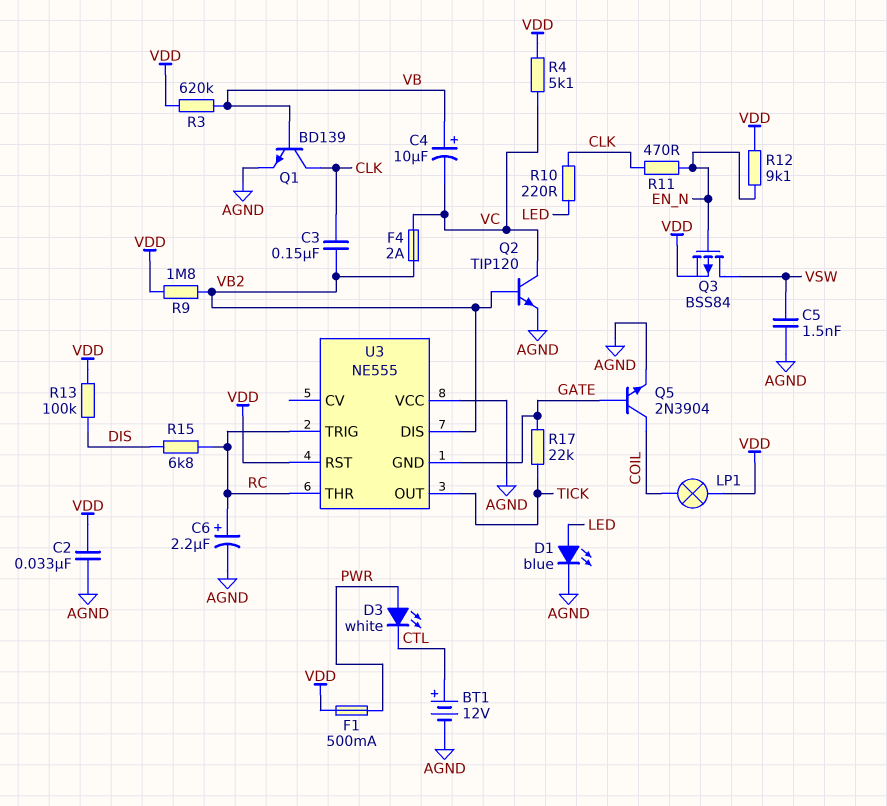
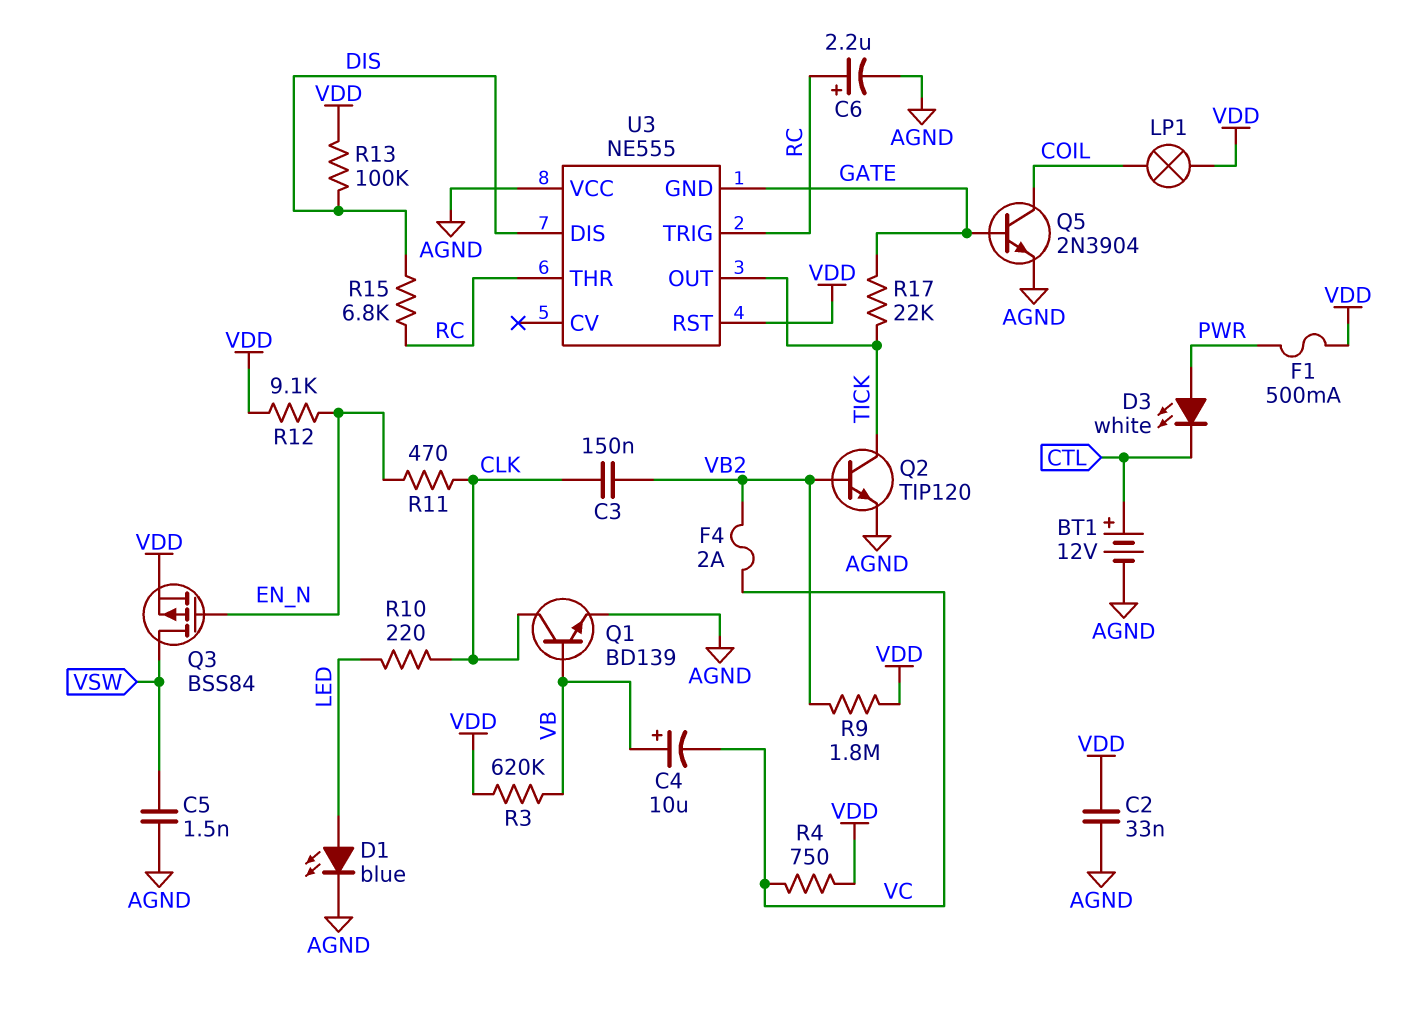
Q2: NPN TIP120 (B VB2, C VC, E AGND) -> NPN TIP120 (B VB2, C TICK, E AGND)
R4: 5.1k (VC, VDD) -> 750 (VC, VDD)
U3 pin DIS: VB2 -> DIS

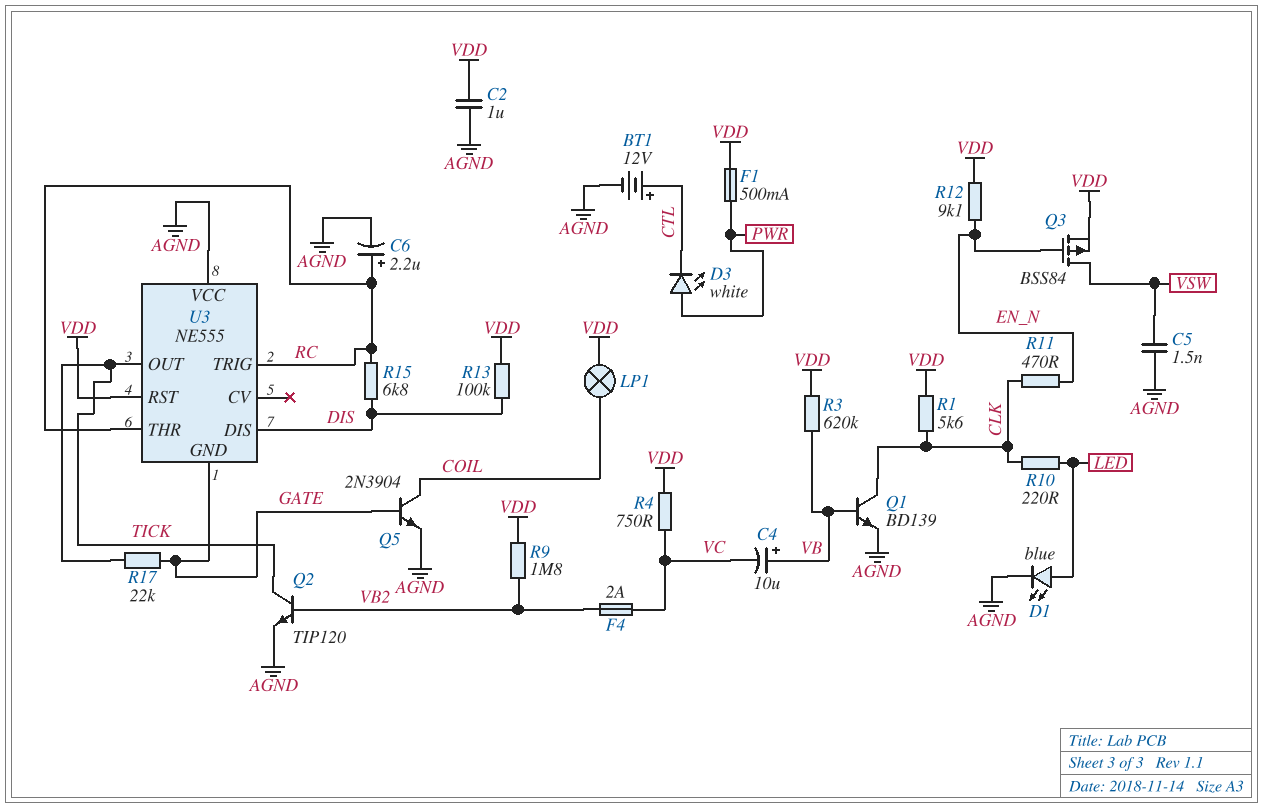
C2: 33nF (AGND, VDD) -> 1uF (AGND, VDD)
C3: 150nF (CLK, VB2) -> none
R1: none -> 5.6k (CLK, VDD)

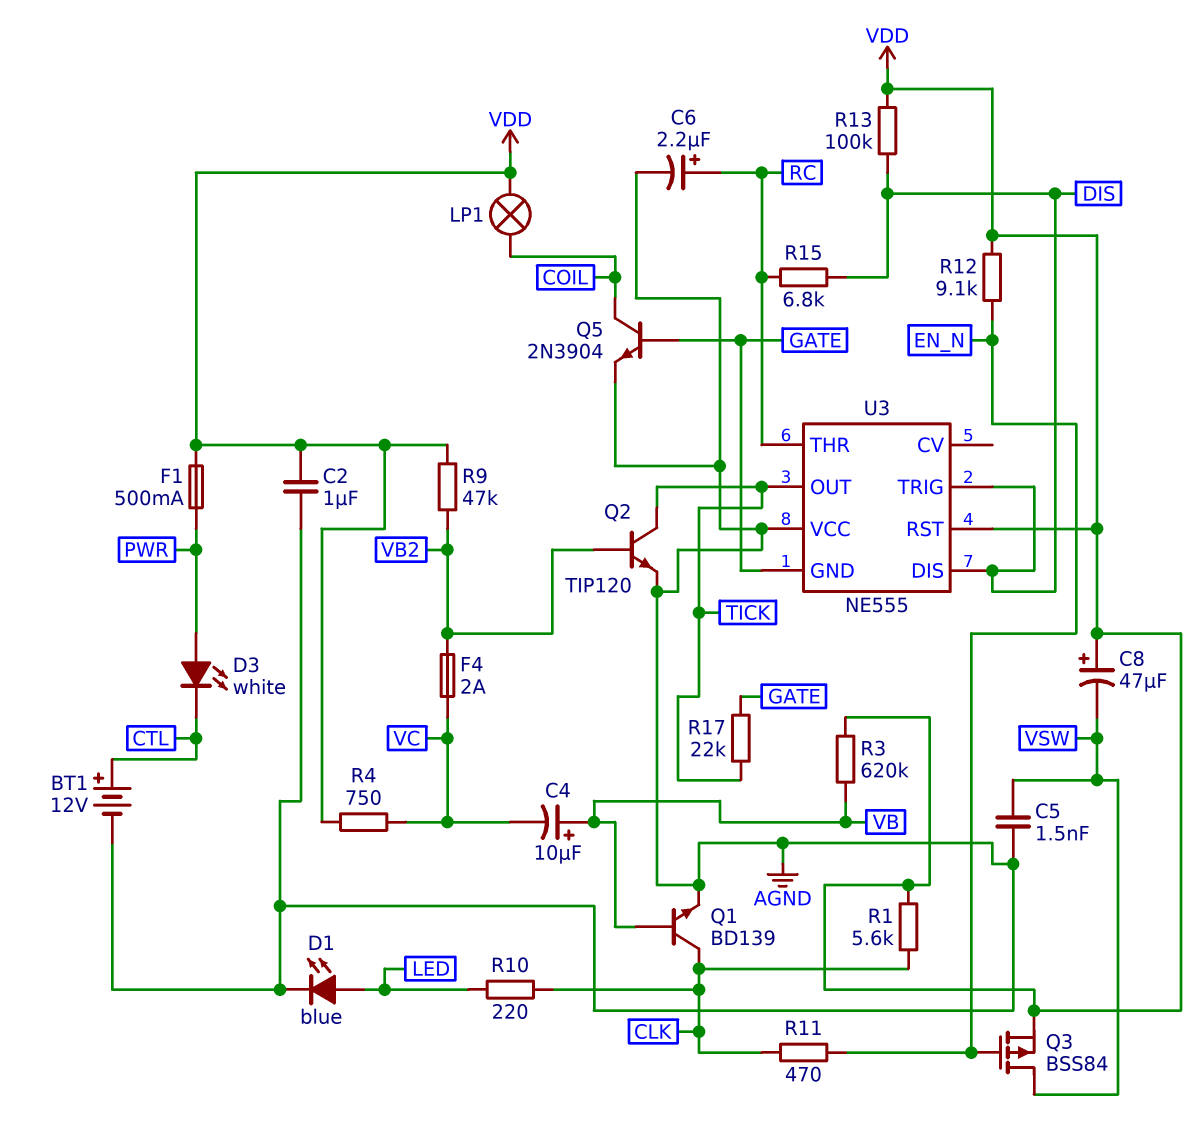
C8: none -> 47uF (plus VDD, minus VSW)
R9: 1.8M (VB2, VDD) -> 47k (VB2, VDD)
U3 pin TRIG: RC -> DIS

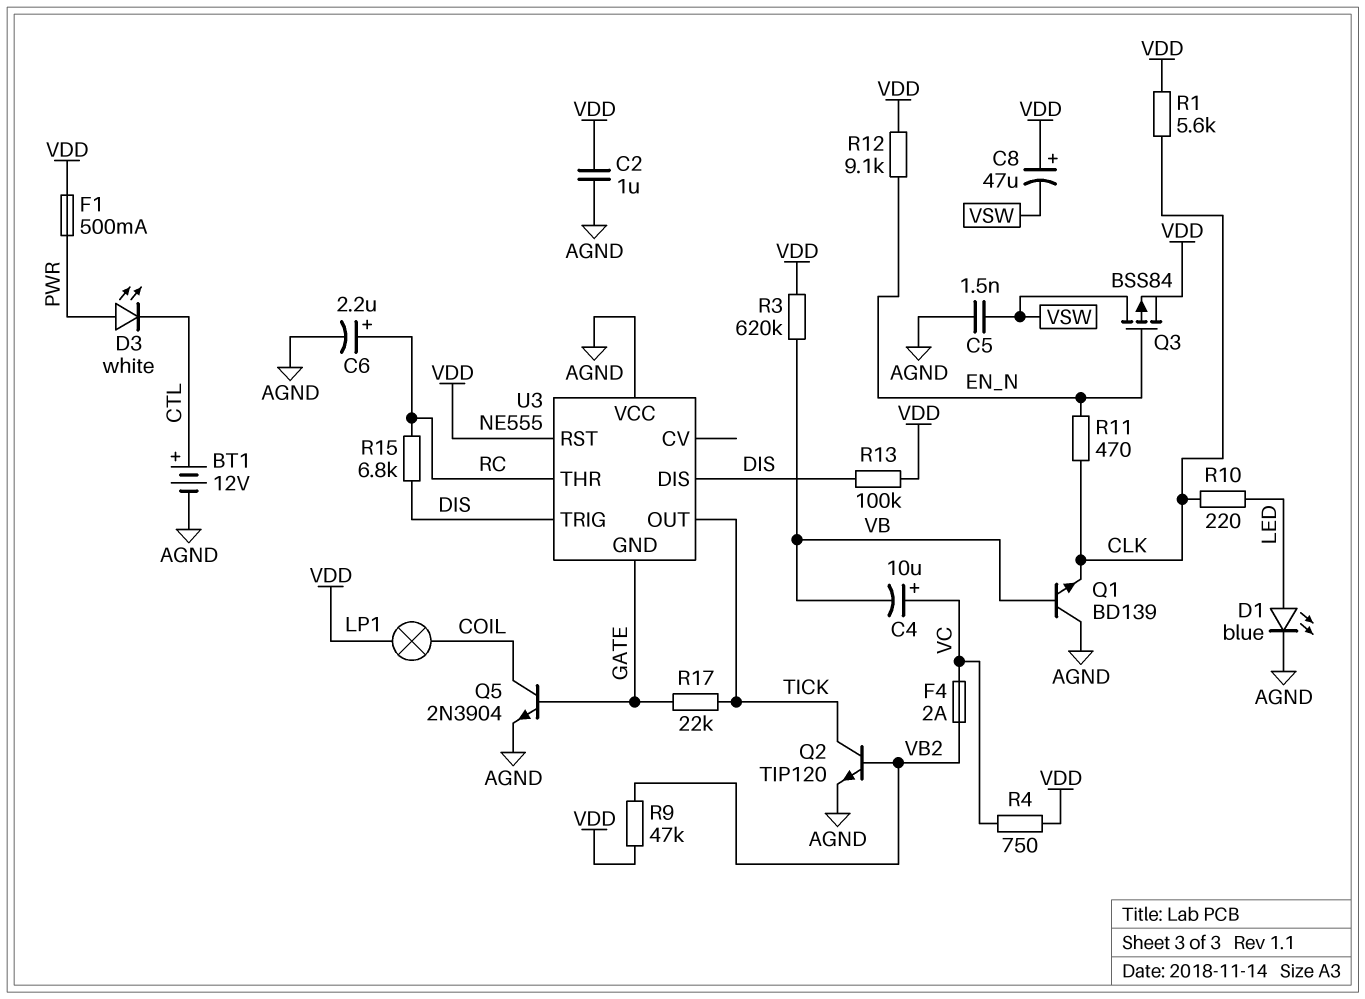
C4: 10uF (plus VB, minus VC) -> 10uF (plus VC, minus VB)
Q1: NPN BD139 (B VB, C CLK, E AGND) -> NPN BD139 (B VB, C AGND, E CLK)

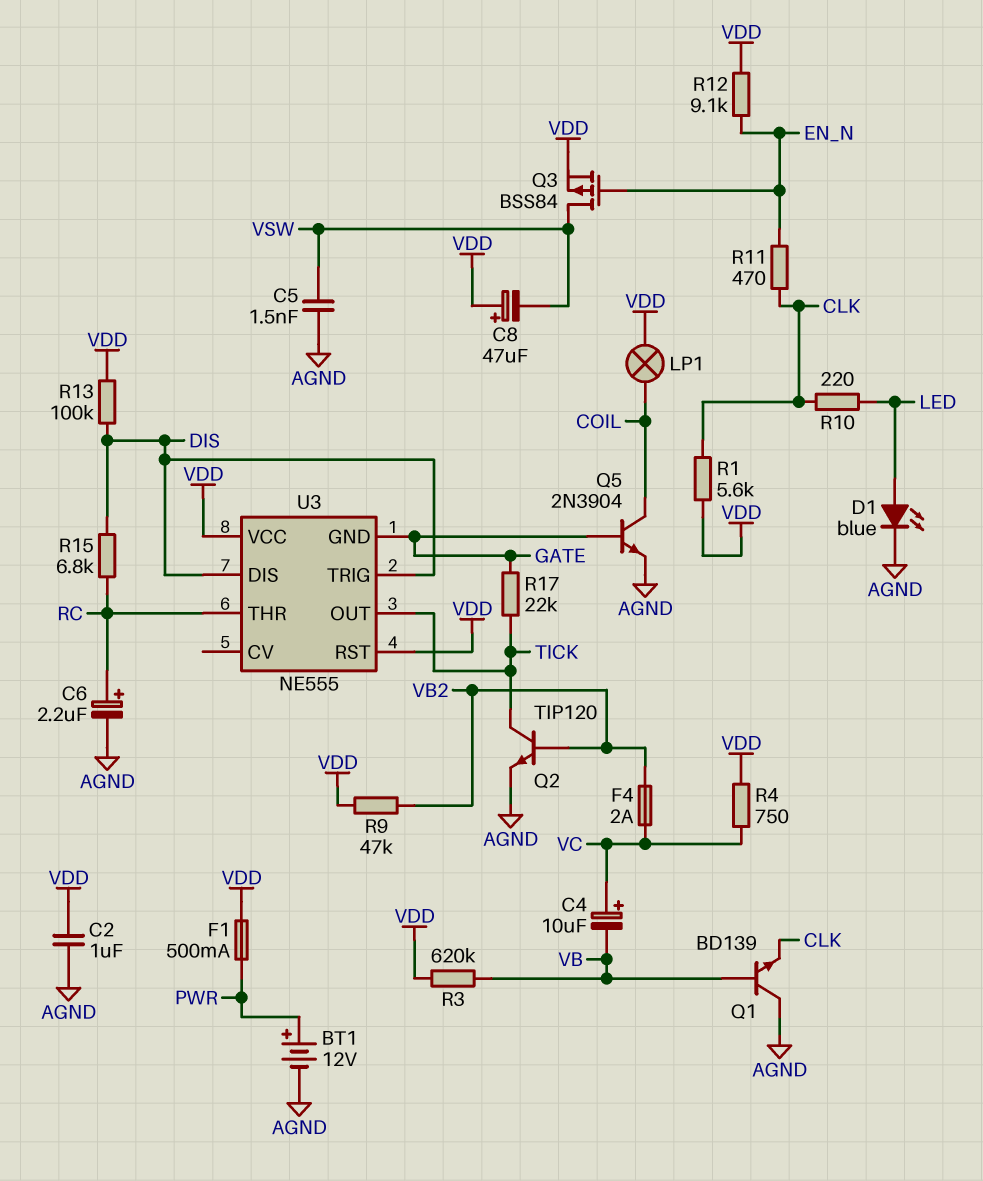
BT1: 12V (plus CTL, minus AGND) -> 12V (plus PWR, minus AGND)
D3: LED white (A PWR, K CTL) -> none
U3 pin VCC: AGND -> VDD

